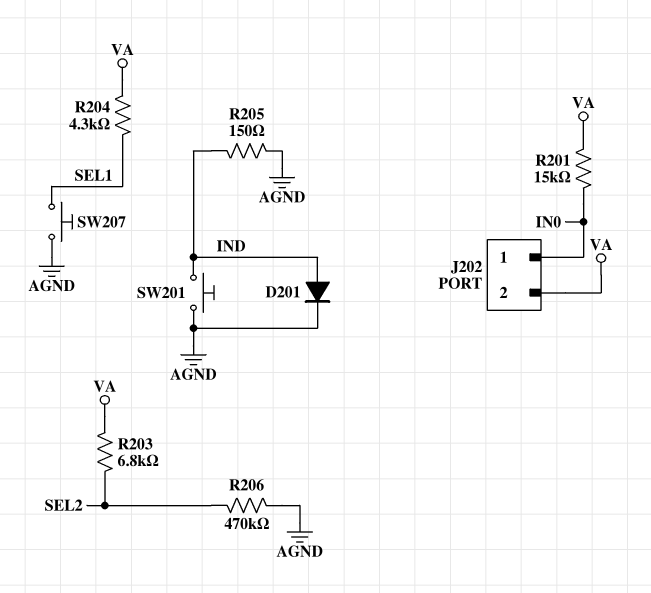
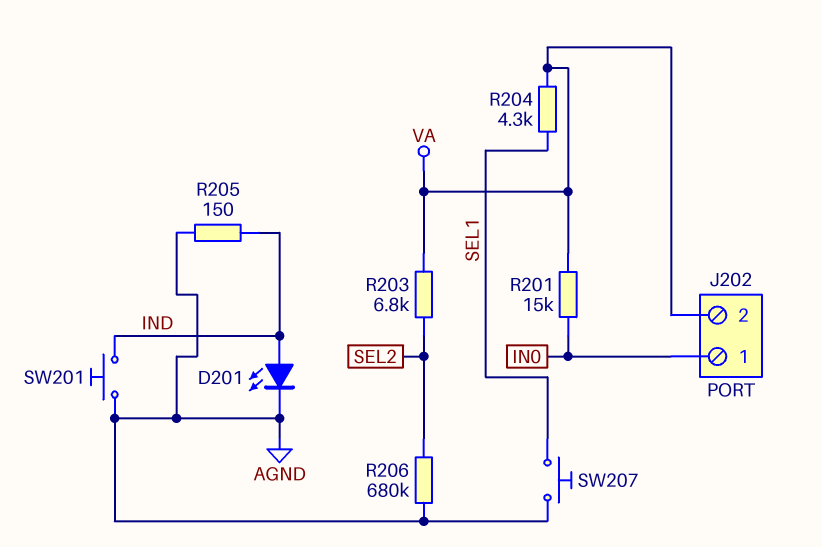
D201: diode (A IND, K AGND) -> LED (A IND, K AGND)
R206: 470k (AGND, SEL2) -> 680k (AGND, SEL2)

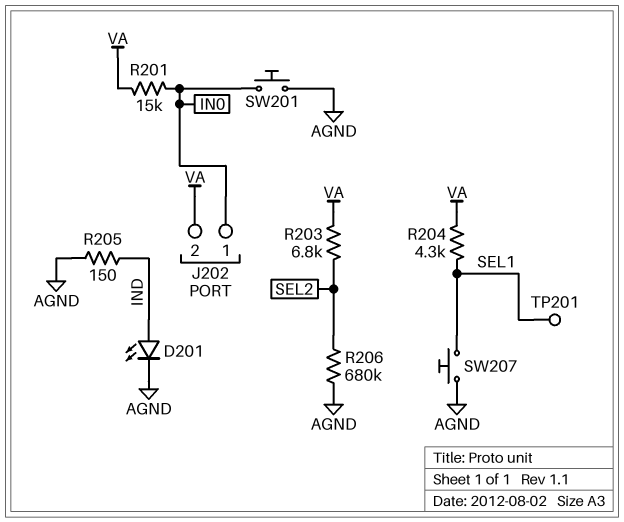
SW201: button (AGND, IND) -> button (AGND, IN0)
TP201: none -> test point (SEL1)

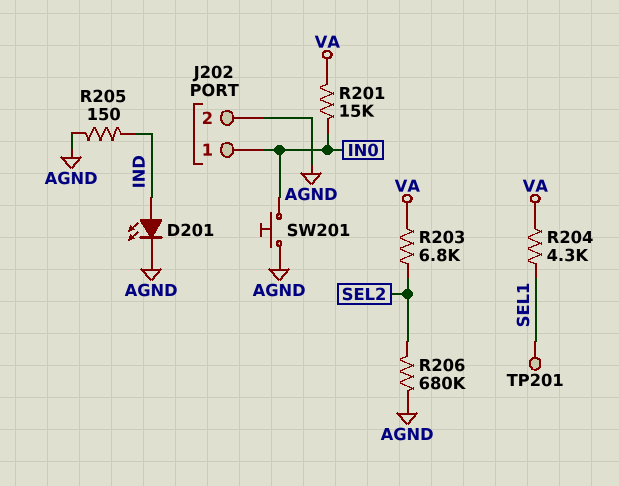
J202 pin 2: VA -> AGND
SW207: button (AGND, SEL1) -> none

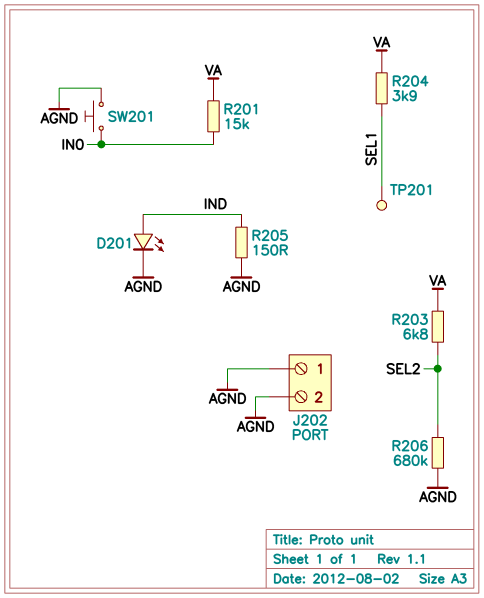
J202 pin 1: IN0 -> AGND
R204: 4.3k (SEL1, VA) -> 3.9k (SEL1, VA)

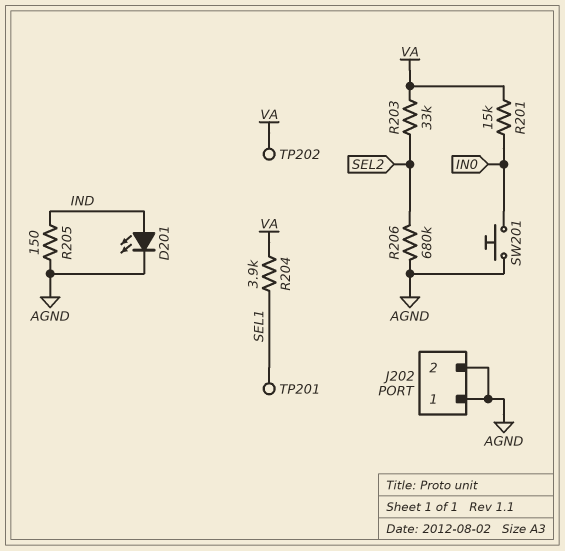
R203: 6.8k (SEL2, VA) -> 33k (SEL2, VA)
TP202: none -> test point (VA)

